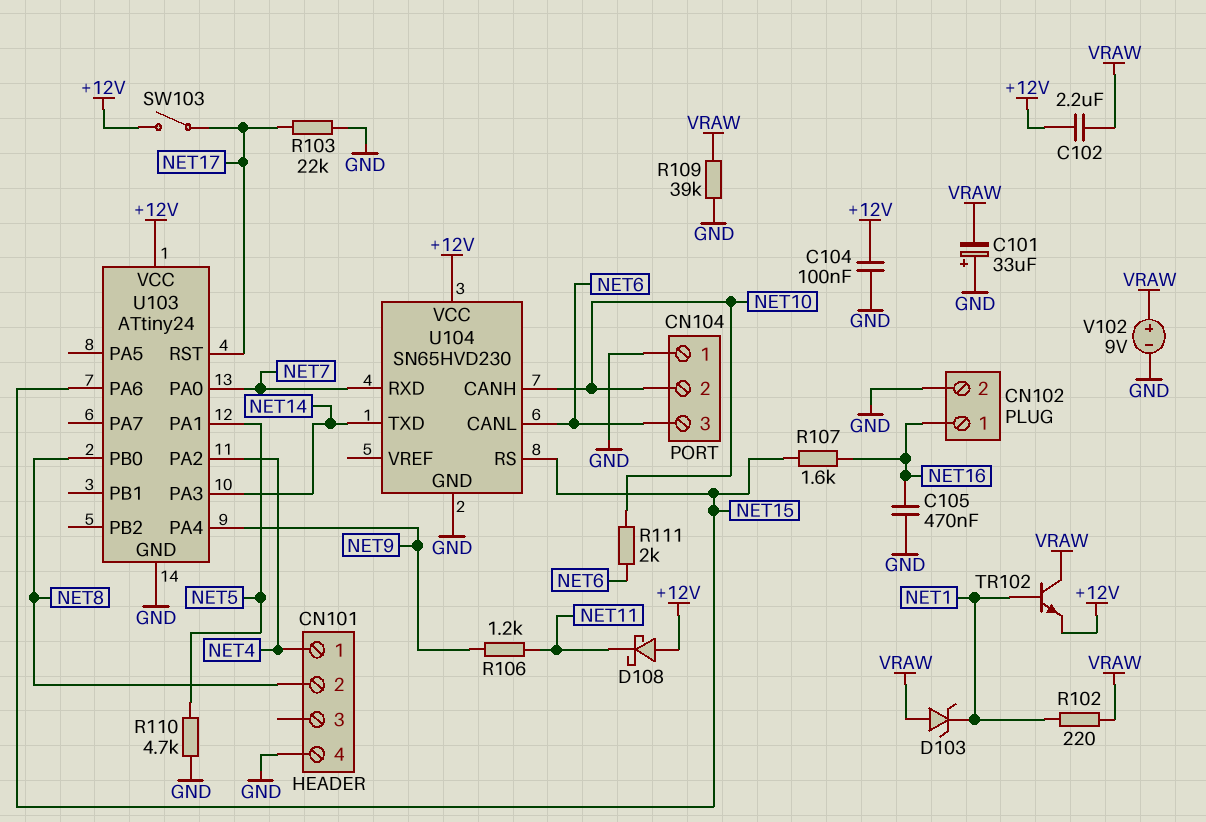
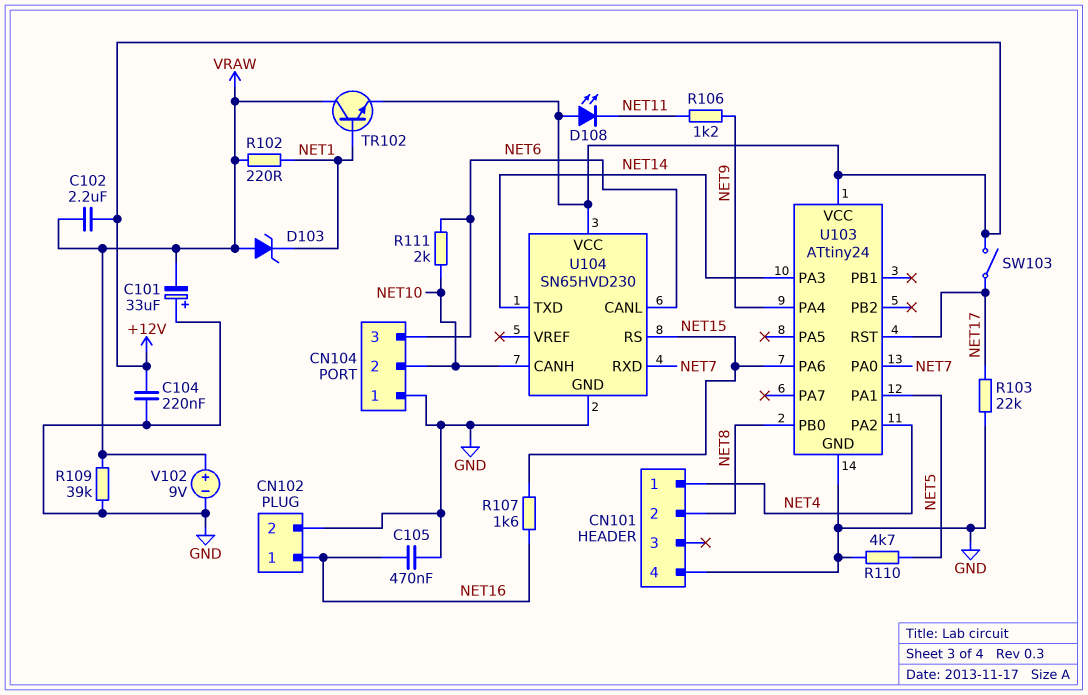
C104: 100nF (+12V, GND) -> 220nF (+12V, GND)
D108: schottky (A +12V, K NET11) -> LED (A +12V, K NET11)

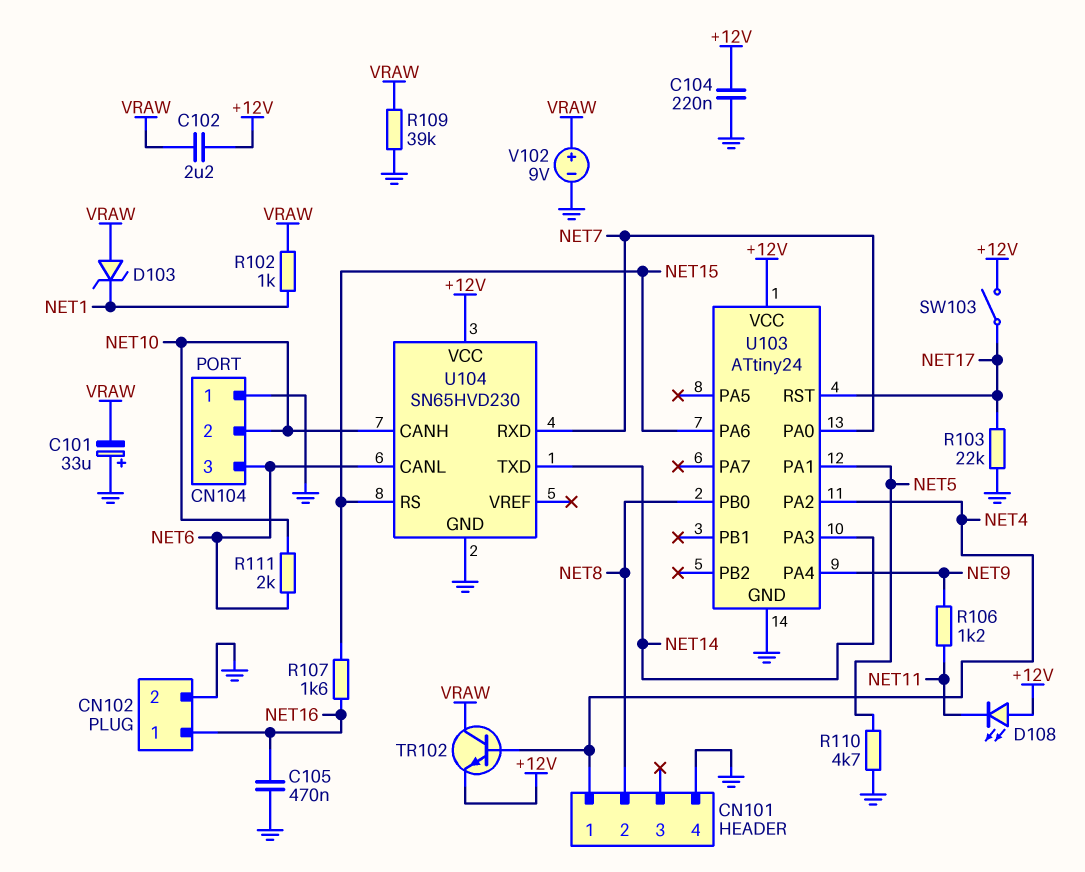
R102: 220 (NET1, VRAW) -> 1k (NET1, VRAW)
TR102: NPN (B NET1, C VRAW, E +12V) -> NPN (B NET4, C VRAW, E +12V)

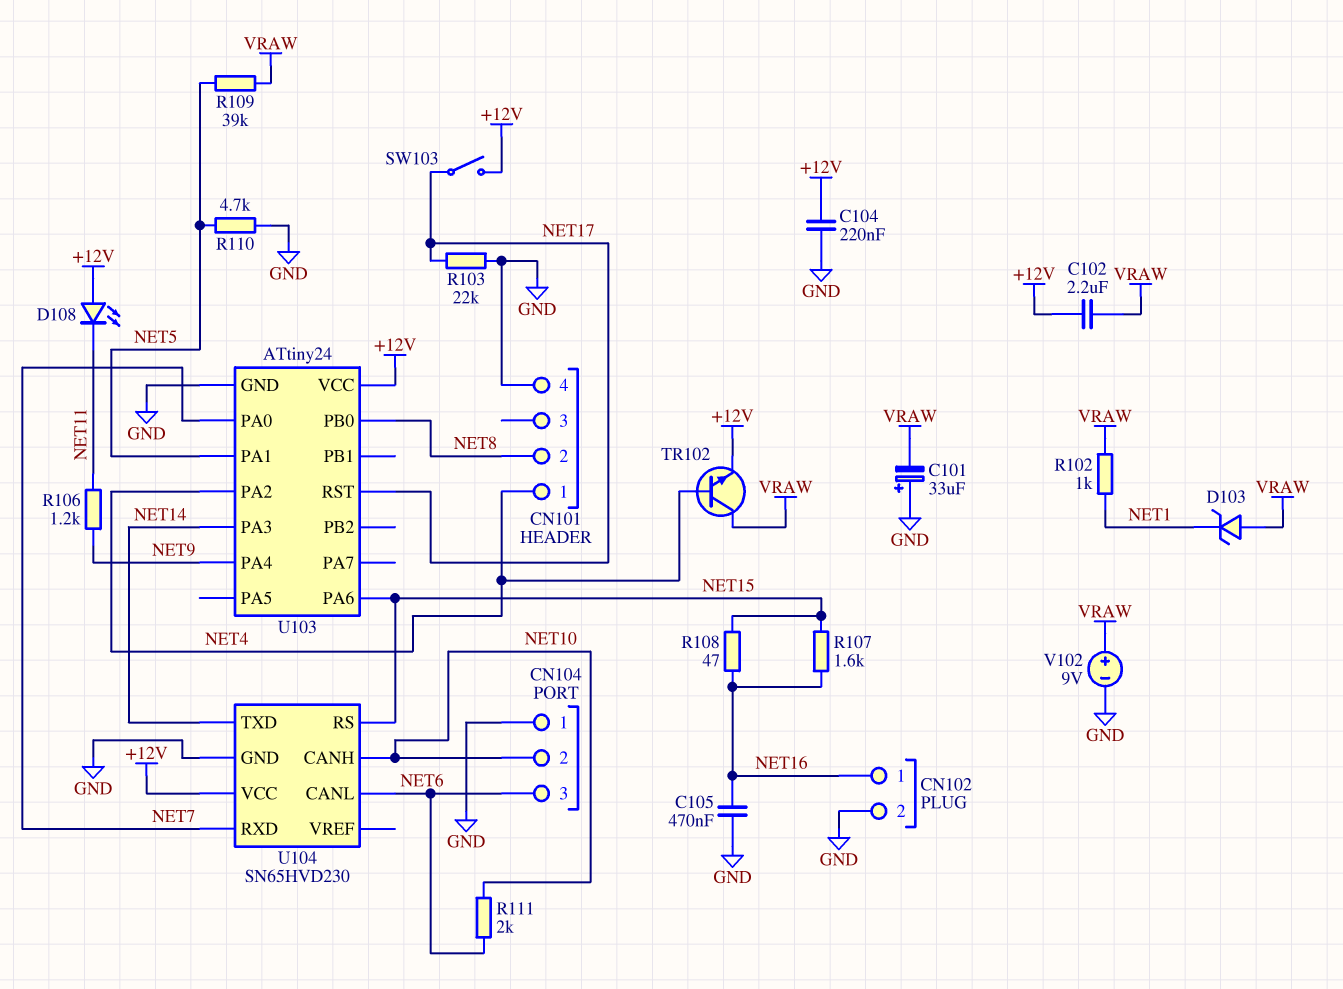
R108: none -> 47 (NET15, NET16)
R109: 39k (GND, VRAW) -> 39k (NET5, VRAW)

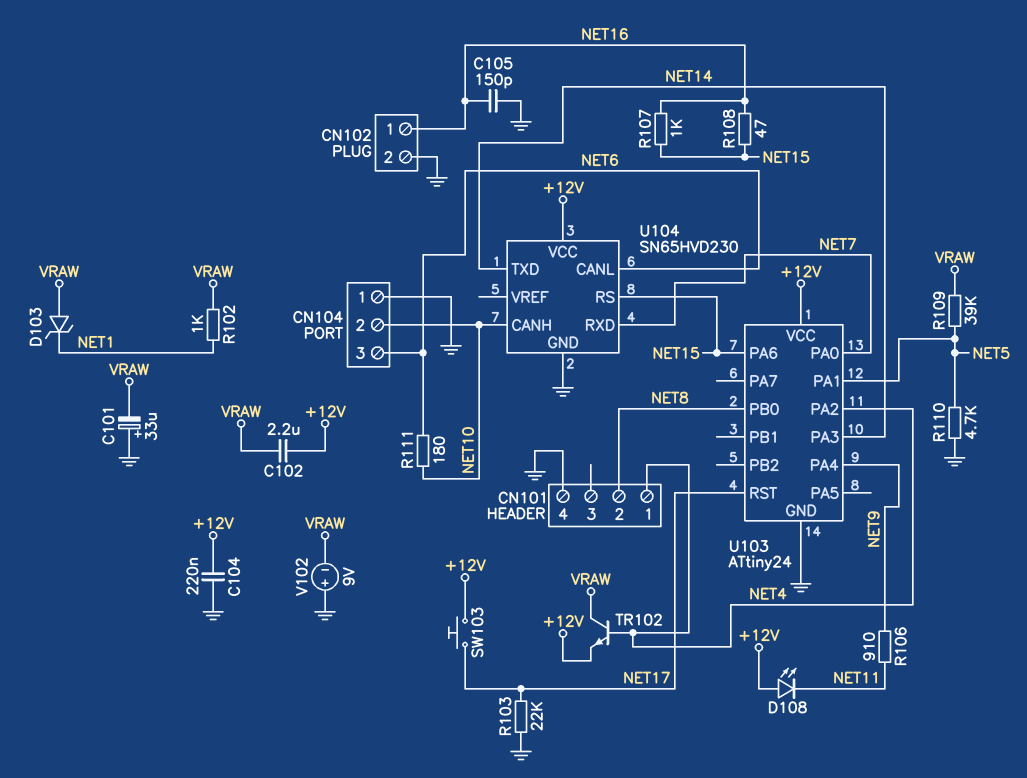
C105: 470nF (GND, NET16) -> 150pF (GND, NET16)
R106: 1.2k (NET9, NET11) -> 910 (NET9, NET11)
R107: 1.6k (NET15, NET16) -> 1k (NET15, NET16)
R111: 2k (NET6, NET10) -> 180 (NET6, NET10)
SW103: switch (+12V, NET17) -> button (+12V, NET17)
V102: 9V (plus VRAW, minus GND) -> 9V (plus GND, minus VRAW)

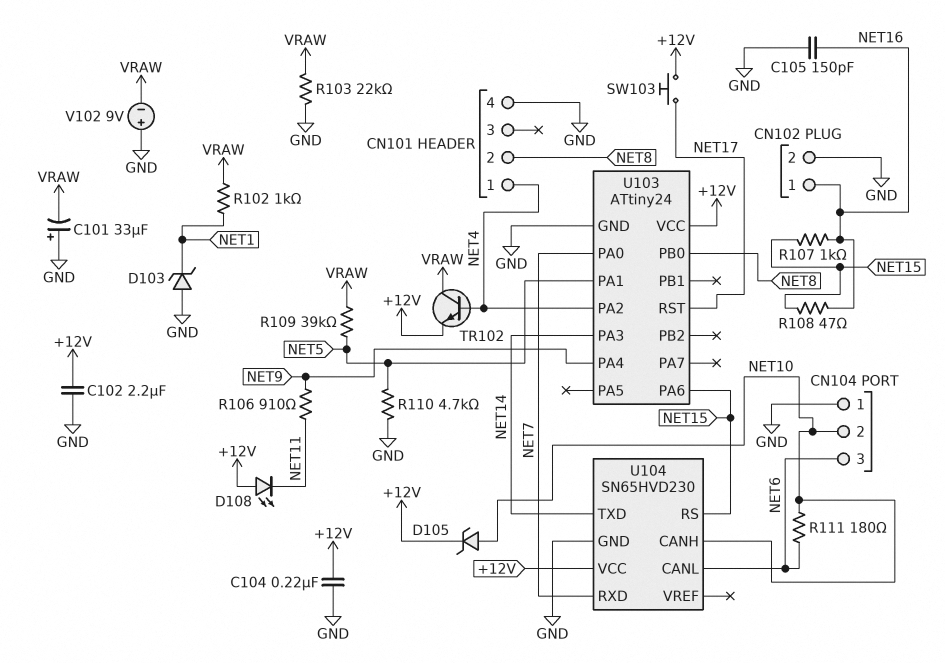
C102: 2.2uF (+12V, VRAW) -> 2.2uF (+12V, GND)
D103: zener (A VRAW, K NET1) -> zener (A GND, K NET1)
D105: none -> zener (A NET10, K +12V)
R103: 22k (GND, NET17) -> 22k (GND, VRAW)

